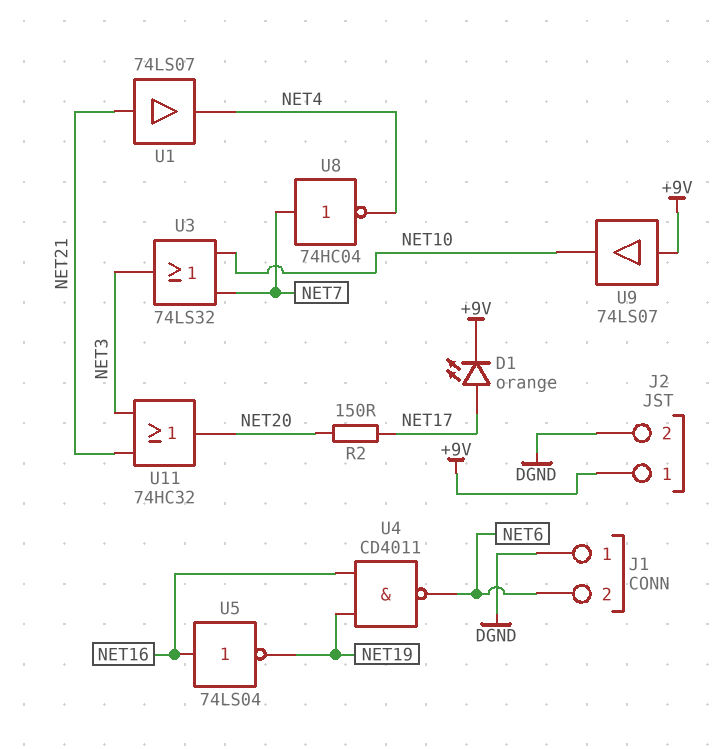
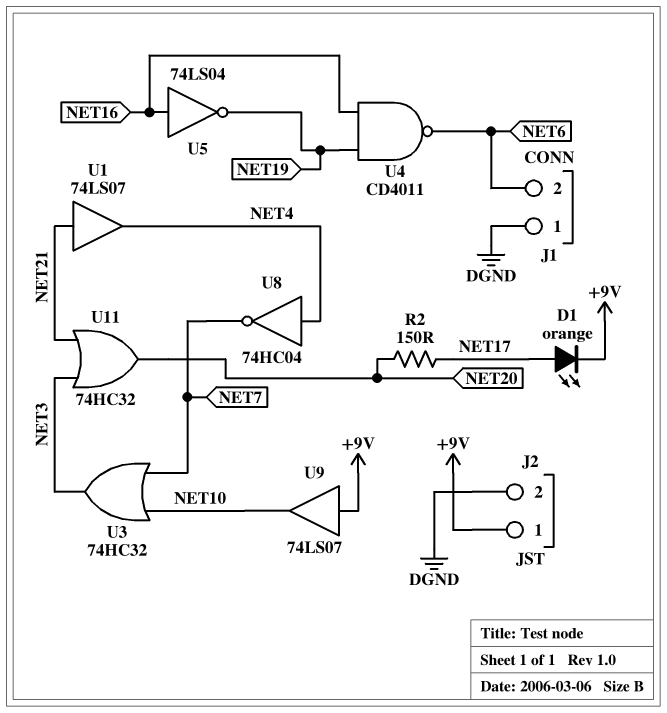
U3: OR 74LS32 (in NET7, in NET10, out NET3) -> OR 74HC32 (in NET7, in NET10, out NET3)
U8: NOT 74HC04 (in NET7, out NET4) -> NOT 74HC04 (in NET4, out NET7)

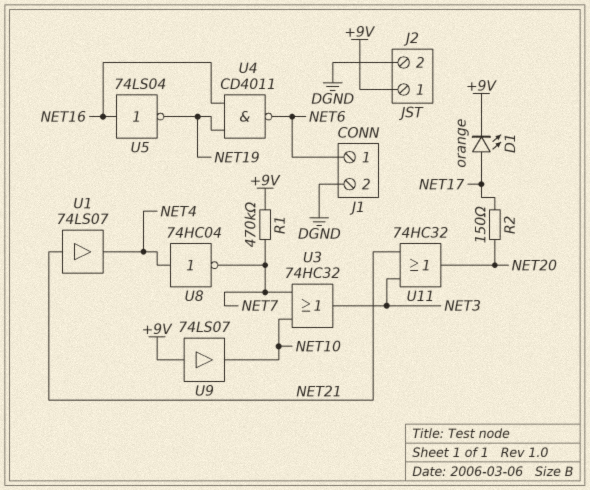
J1 pin 1: DGND -> NET6
J1 pin 2: NET6 -> DGND
R1: none -> 470k (+9V, NET7)

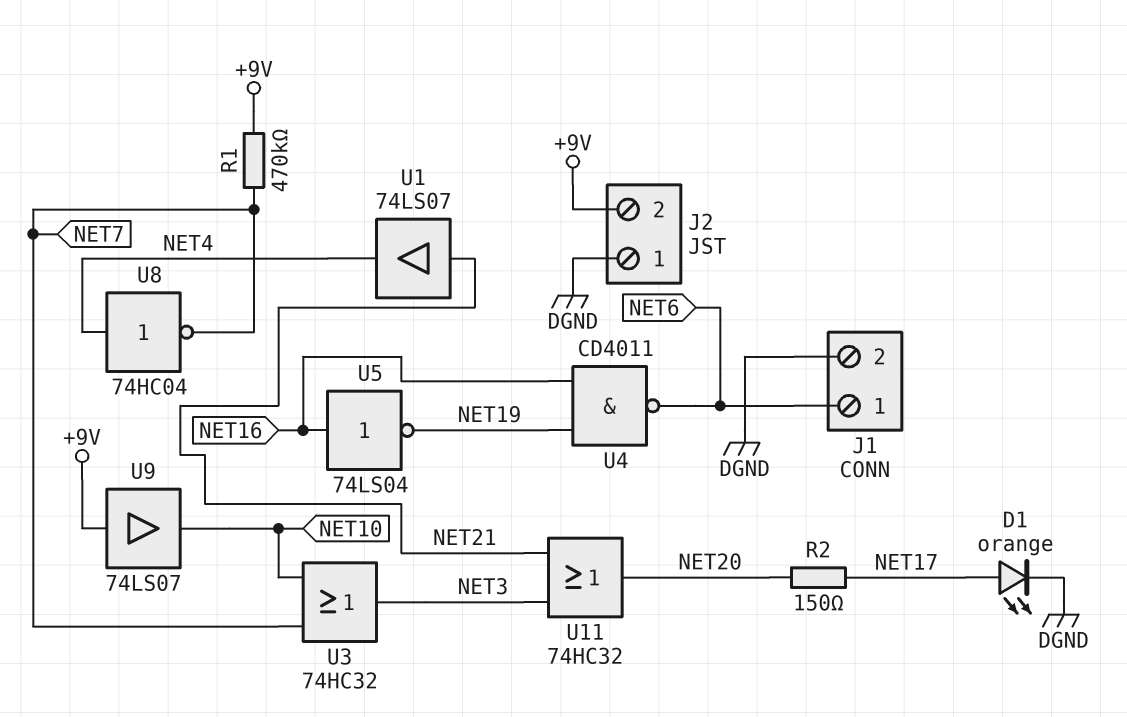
D1: LED orange (A NET17, K +9V) -> LED orange (A NET17, K DGND)
J2 pin 1: +9V -> DGND
J2 pin 2: DGND -> +9V

